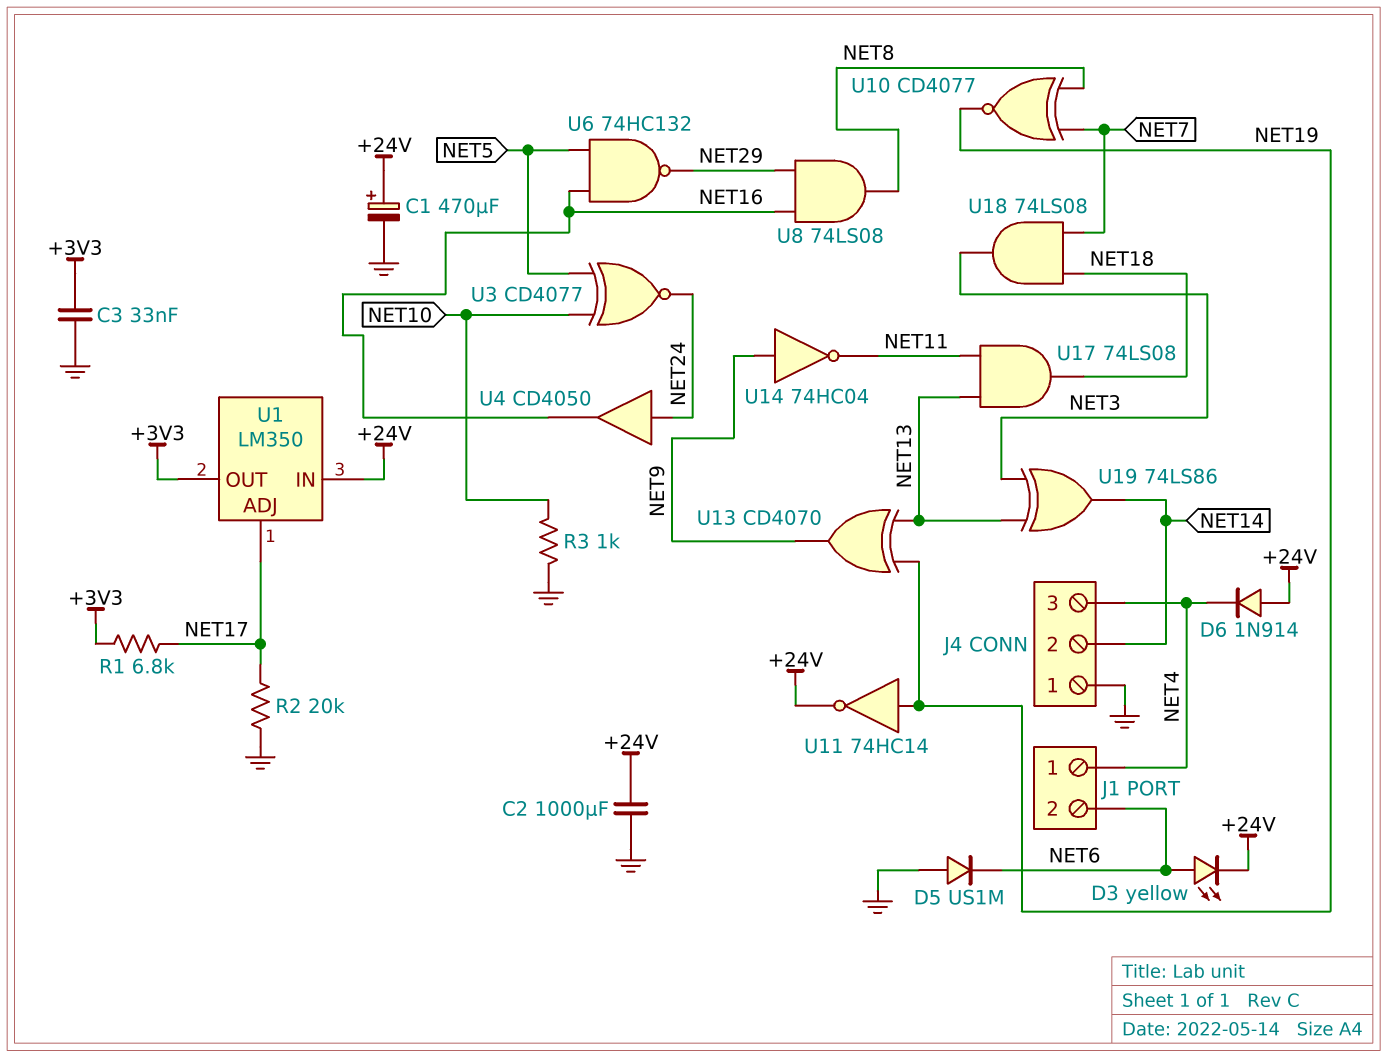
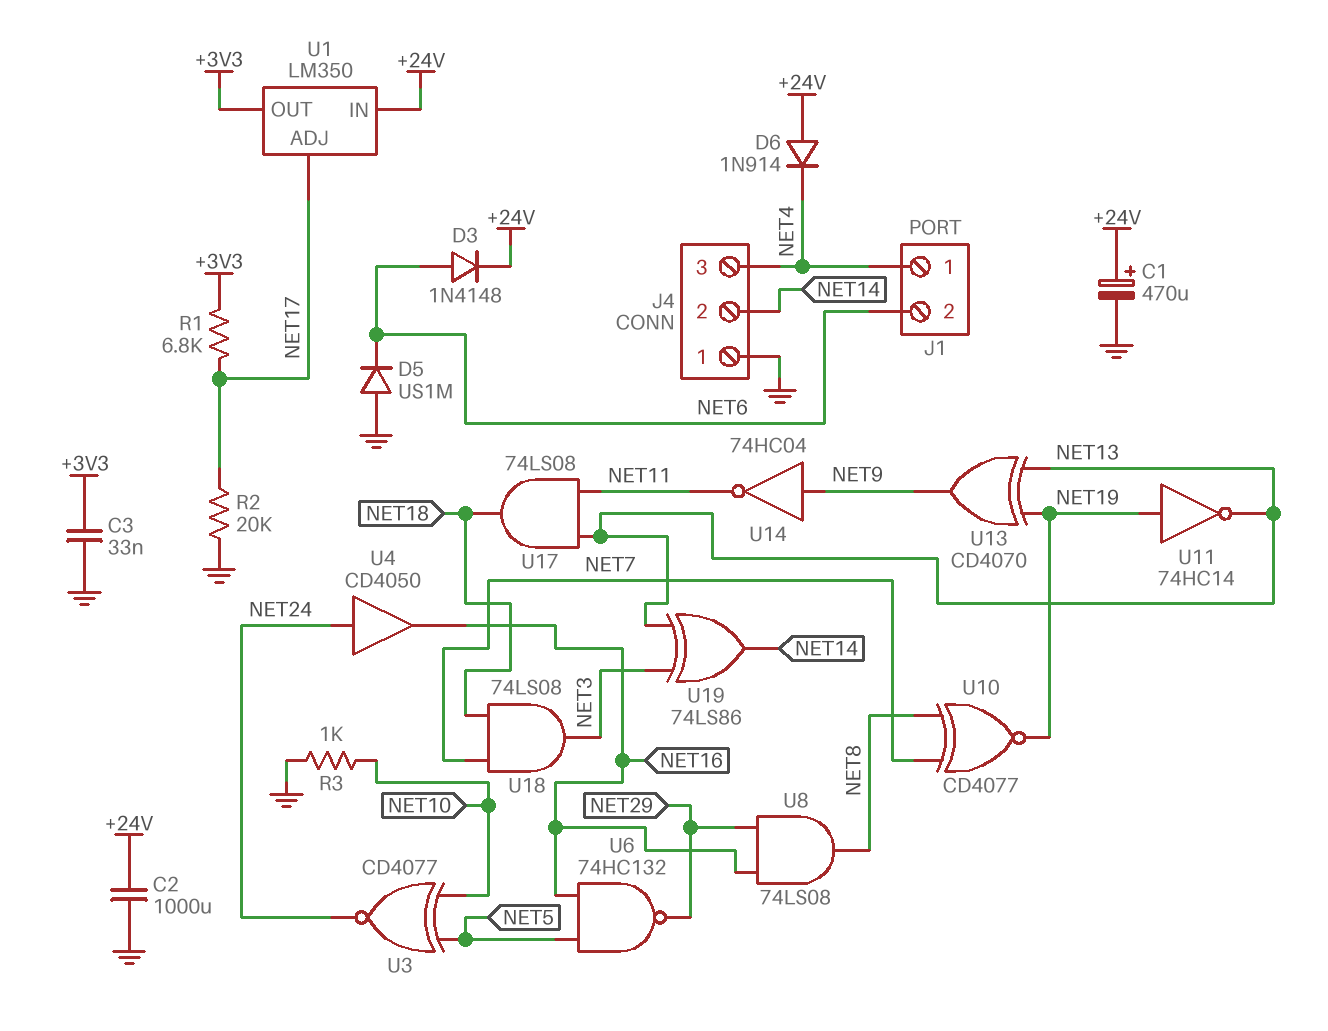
D3: LED yellow (A NET6, K +24V) -> diode 1N4148 (A NET6, K +24V)
U11: NOT 74HC14 (in NET19, out +24V) -> NOT 74HC14 (in NET19, out NET13)

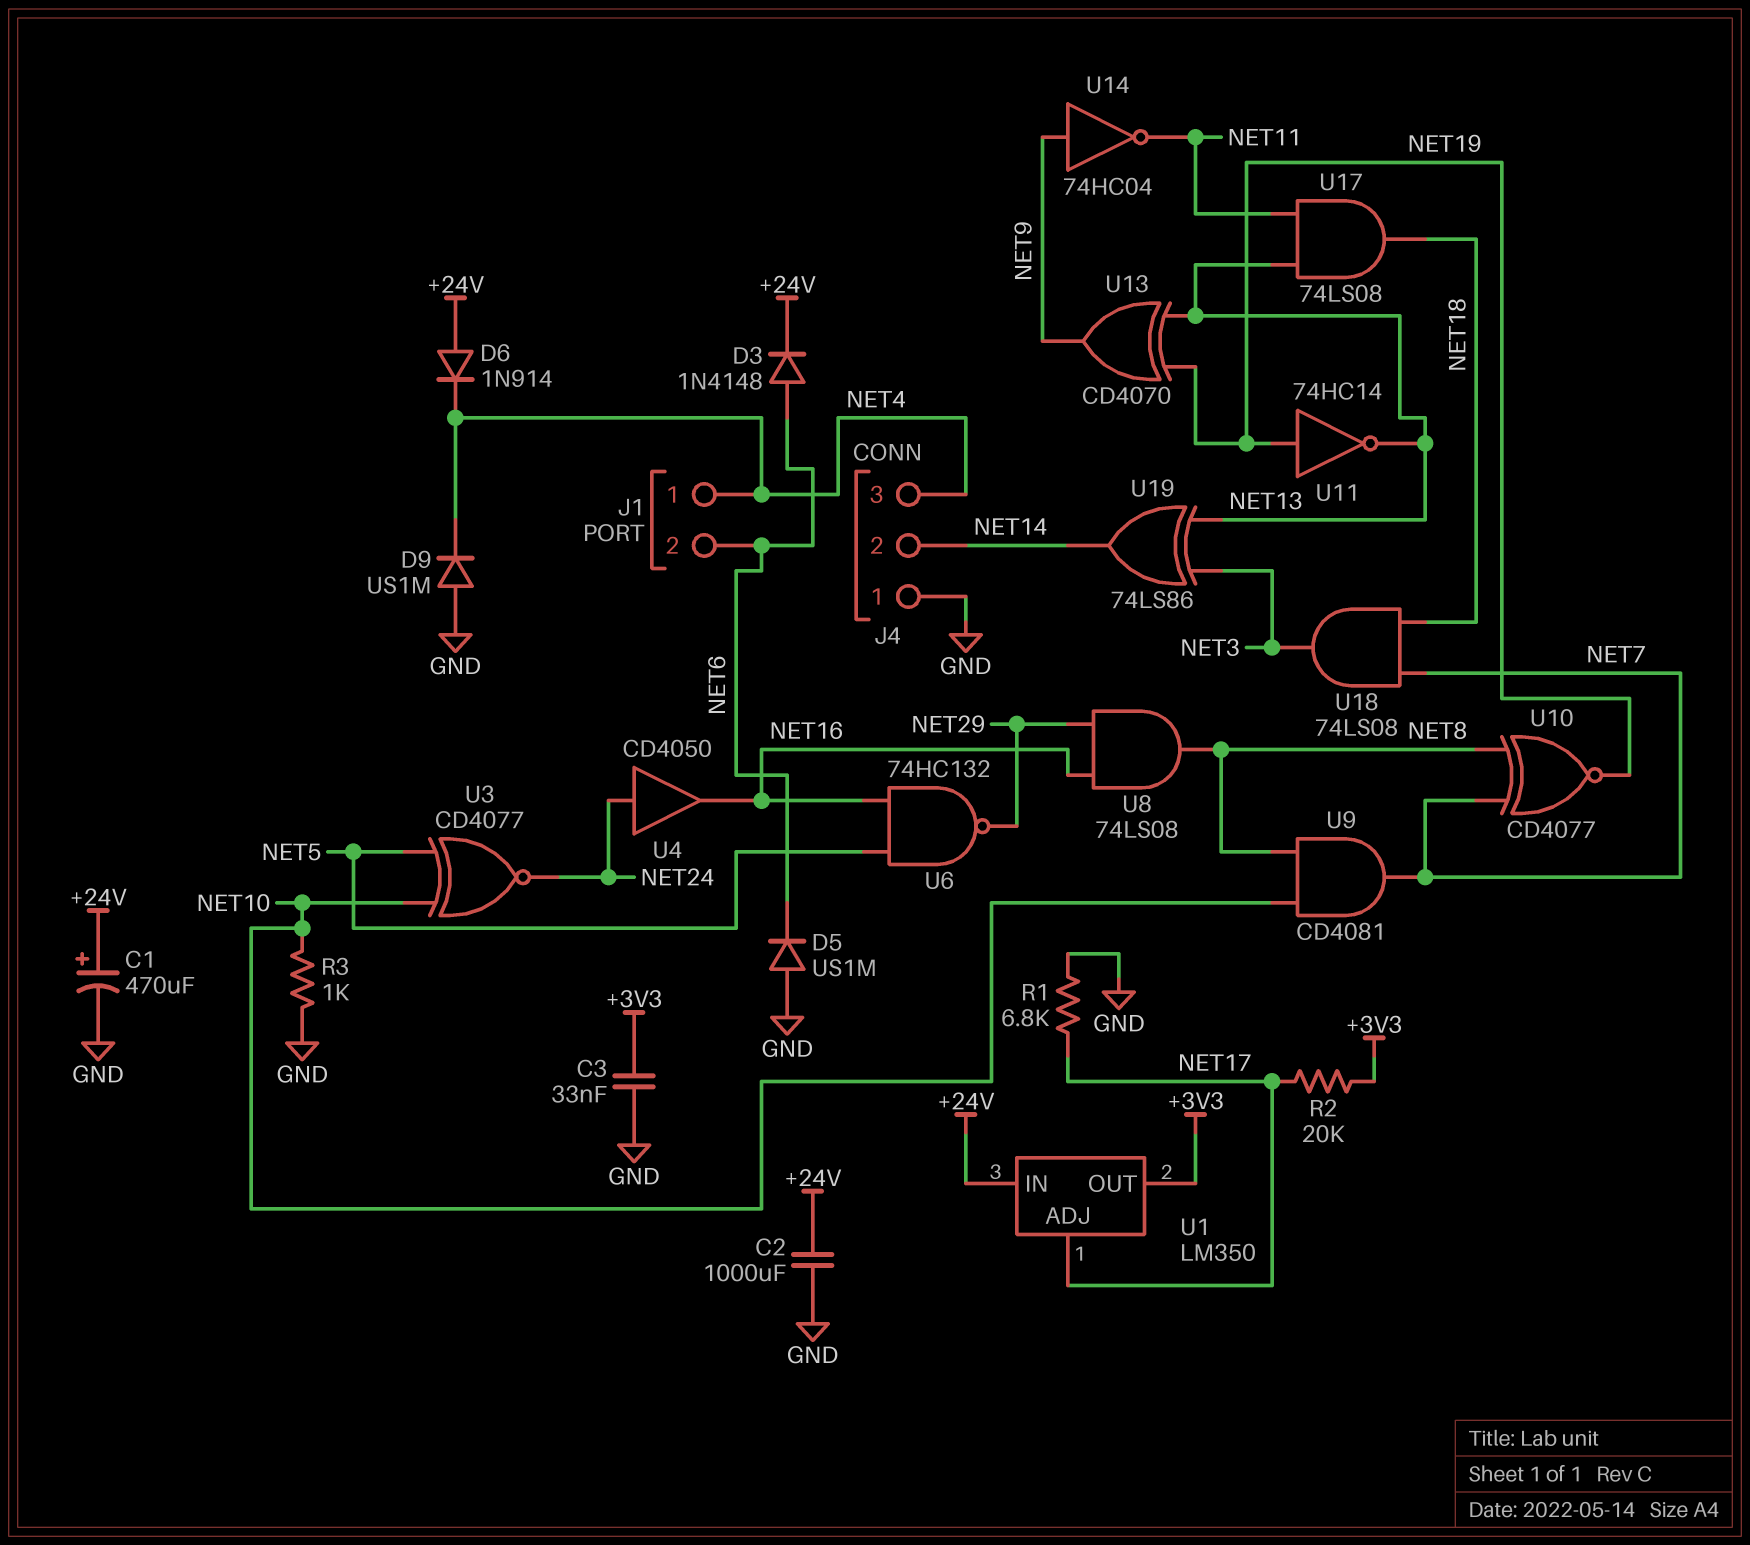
D9: none -> diode US1M (A GND, K NET4)
R1: 6.8k (+3V3, NET17) -> 6.8k (GND, NET17)
R2: 20k (GND, NET17) -> 20k (+3V3, NET17)
U9: none -> AND CD4081 (in NET8, in NET10, out NET7)

